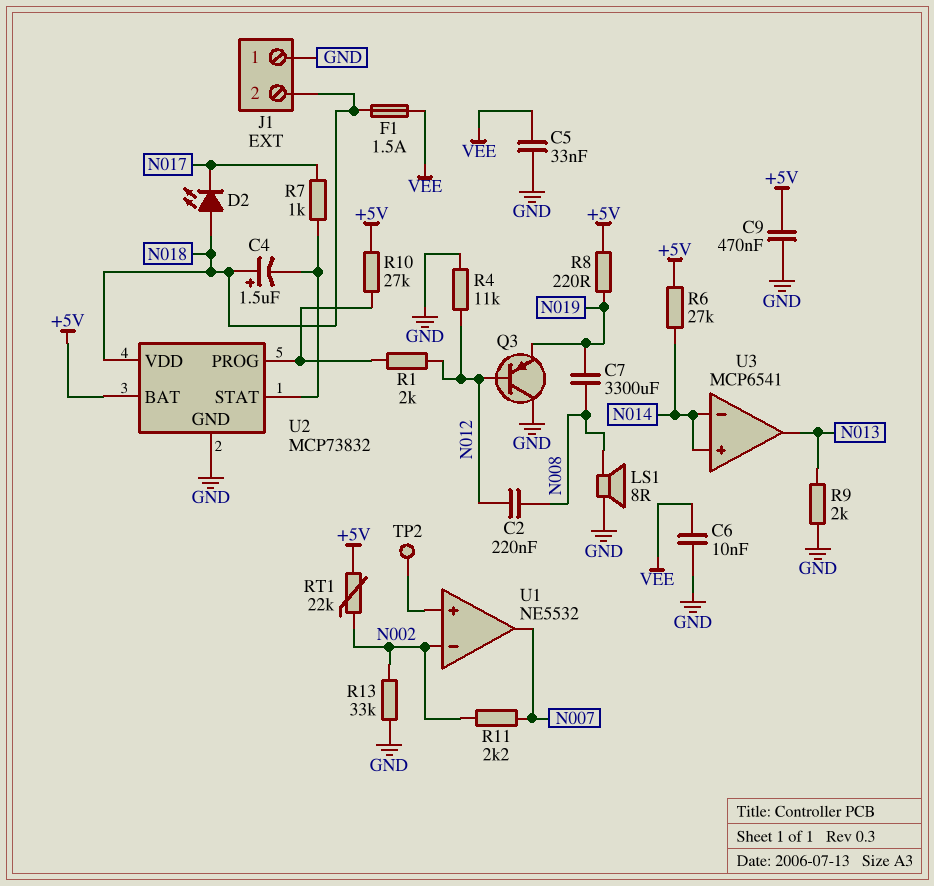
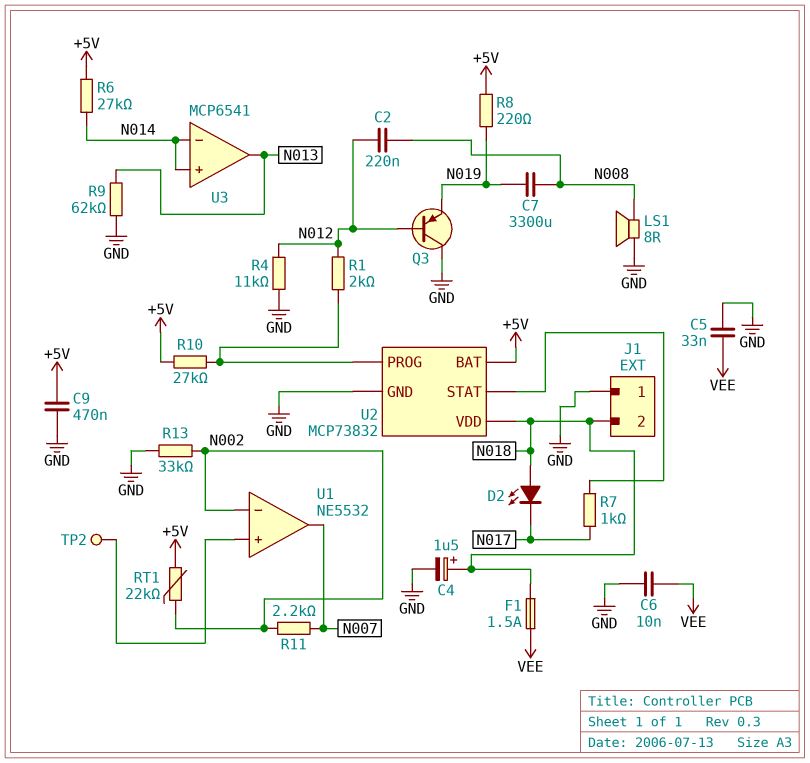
C4: 1.5uF (plus N018, minus U2/STAT) -> 1.5uF (plus N018, minus GND)
R9: 2k (GND, N013) -> 62k (GND, N013)

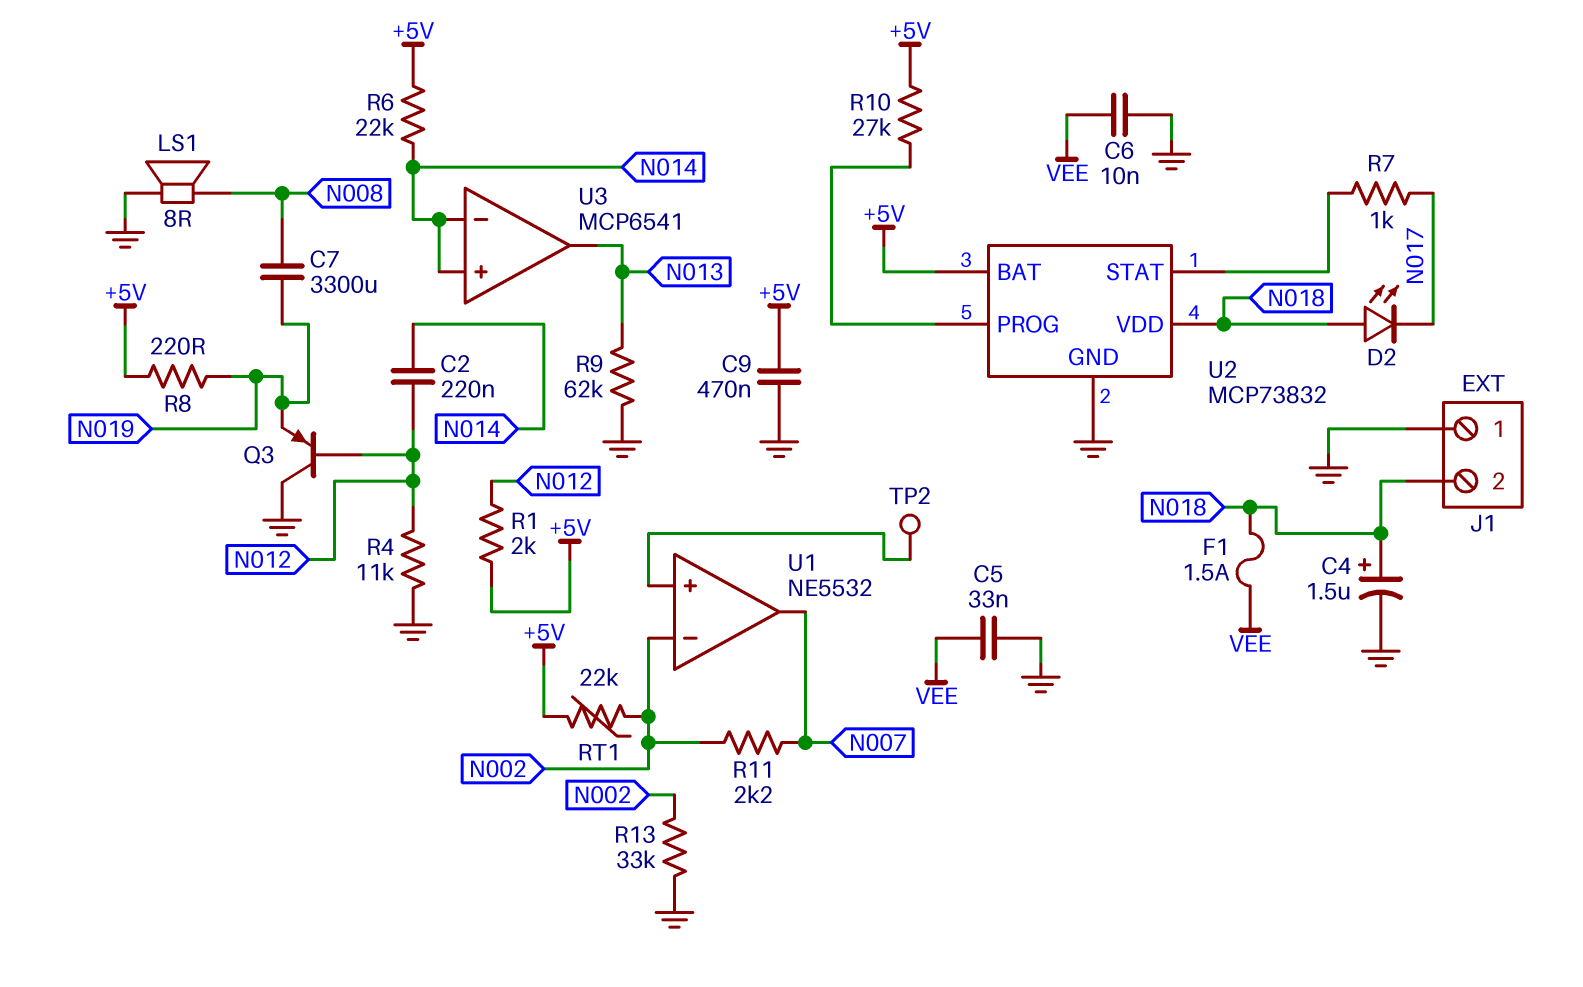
C2: 220nF (N008, N012) -> 220nF (N012, N014)
R1: 2k (N012, U2/PROG) -> 2k (+5V, N012)
R6: 27k (+5V, N014) -> 22k (+5V, N014)

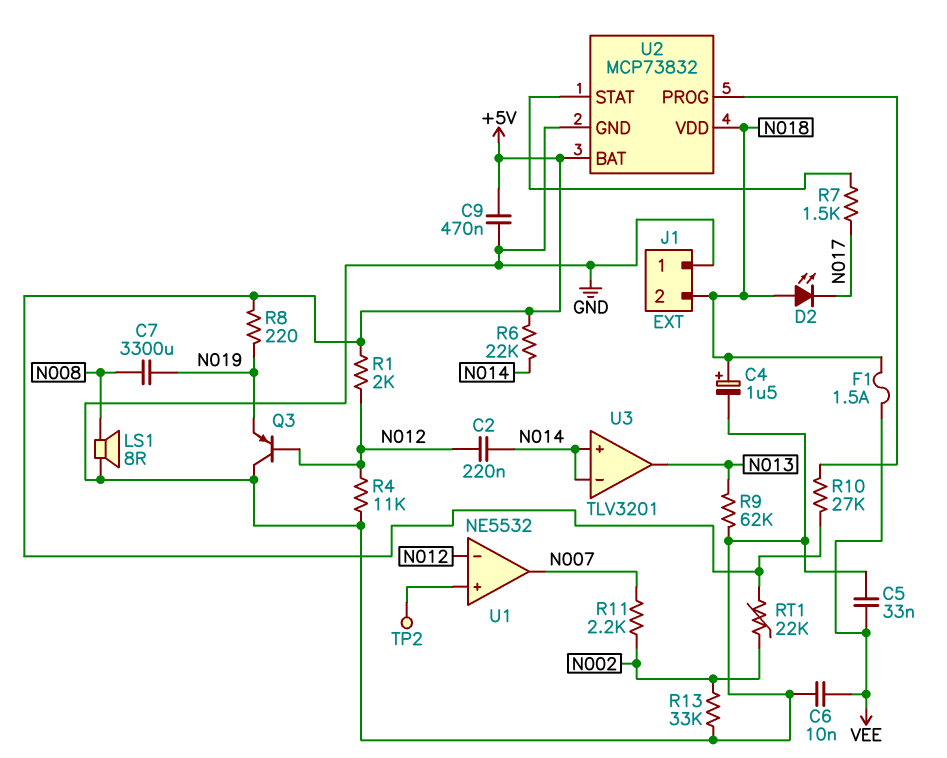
R7: 1k (N017, U2/STAT) -> 1.5k (N017, U2/STAT)
U1 pin in-: N002 -> N012
U3: MCP6541 -> TLV3201

